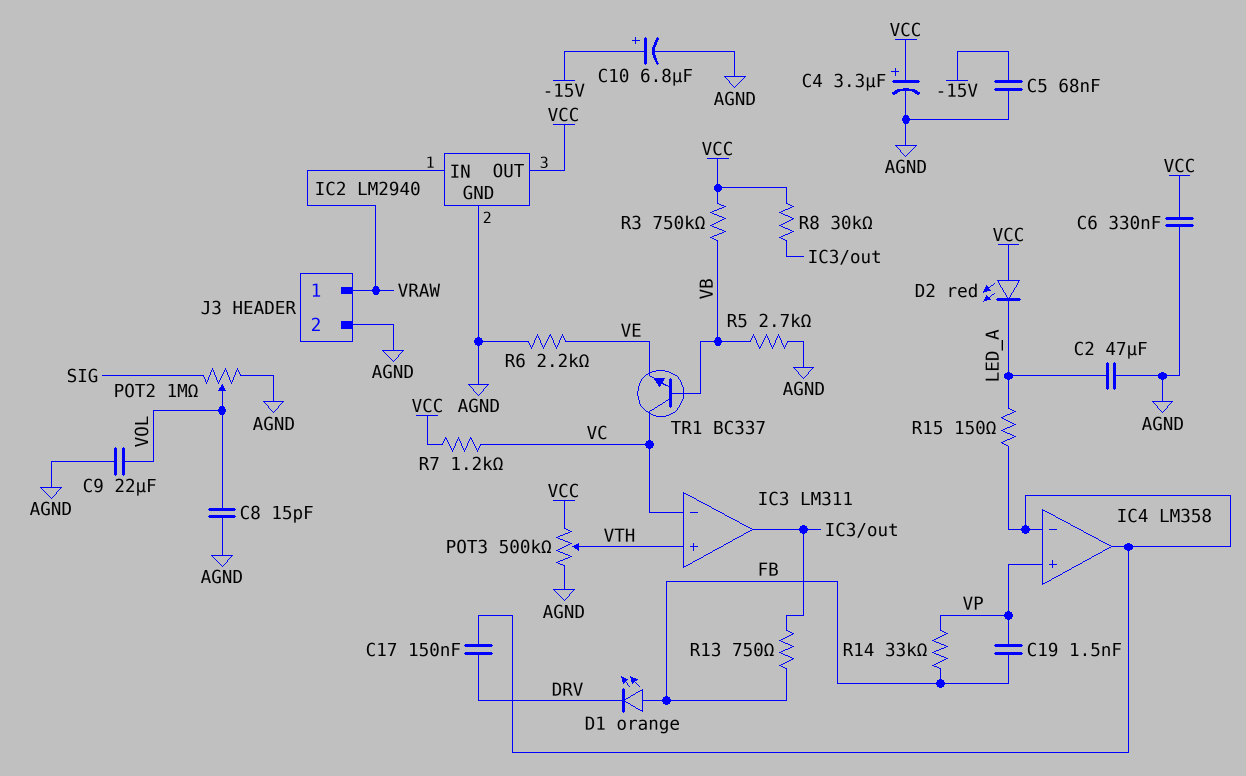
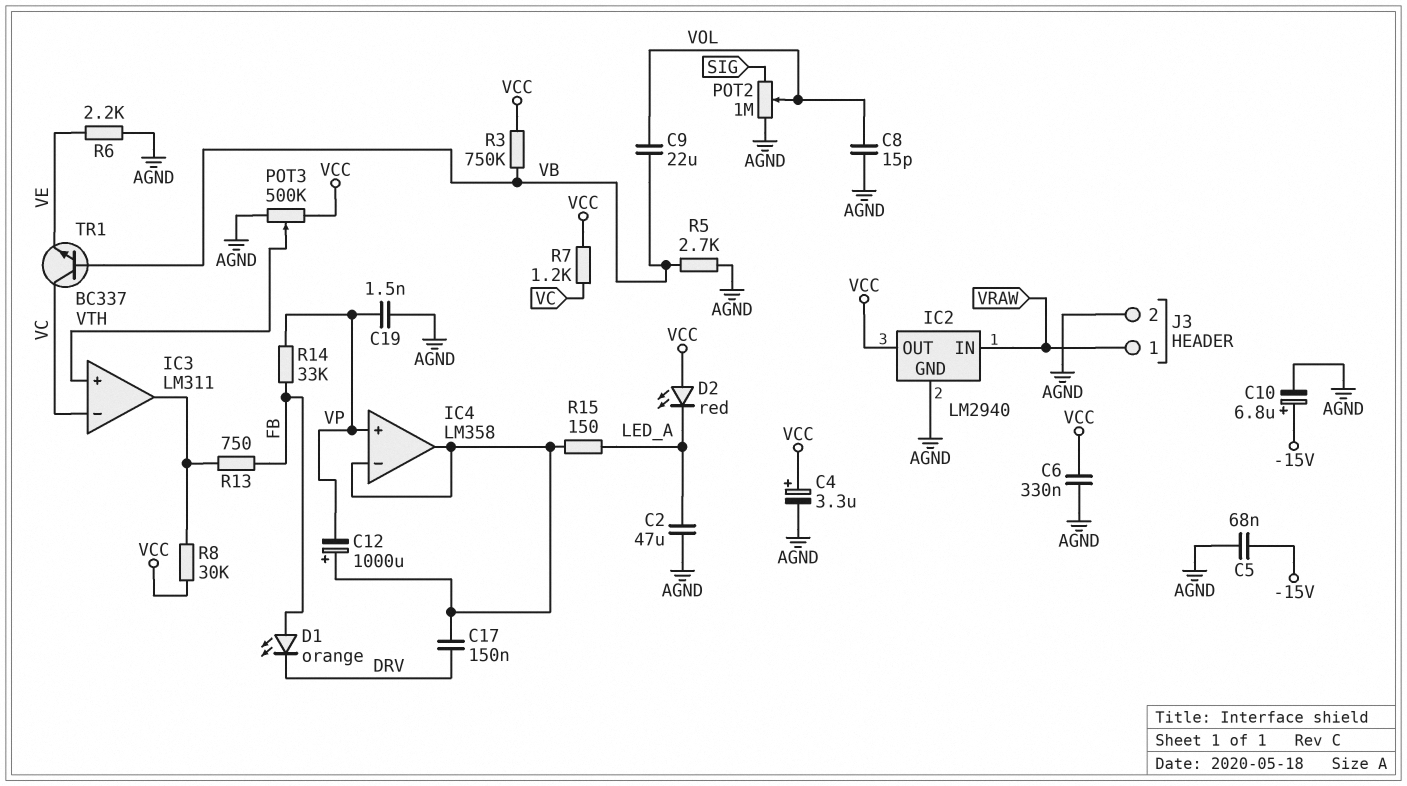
C9: 22uF (AGND, VOL) -> 22uF (VB, VOL)
C12: none -> 1000uF (plus IC4/in-, minus VP)
C19: 1.5nF (FB, VP) -> 1.5nF (AGND, VP)

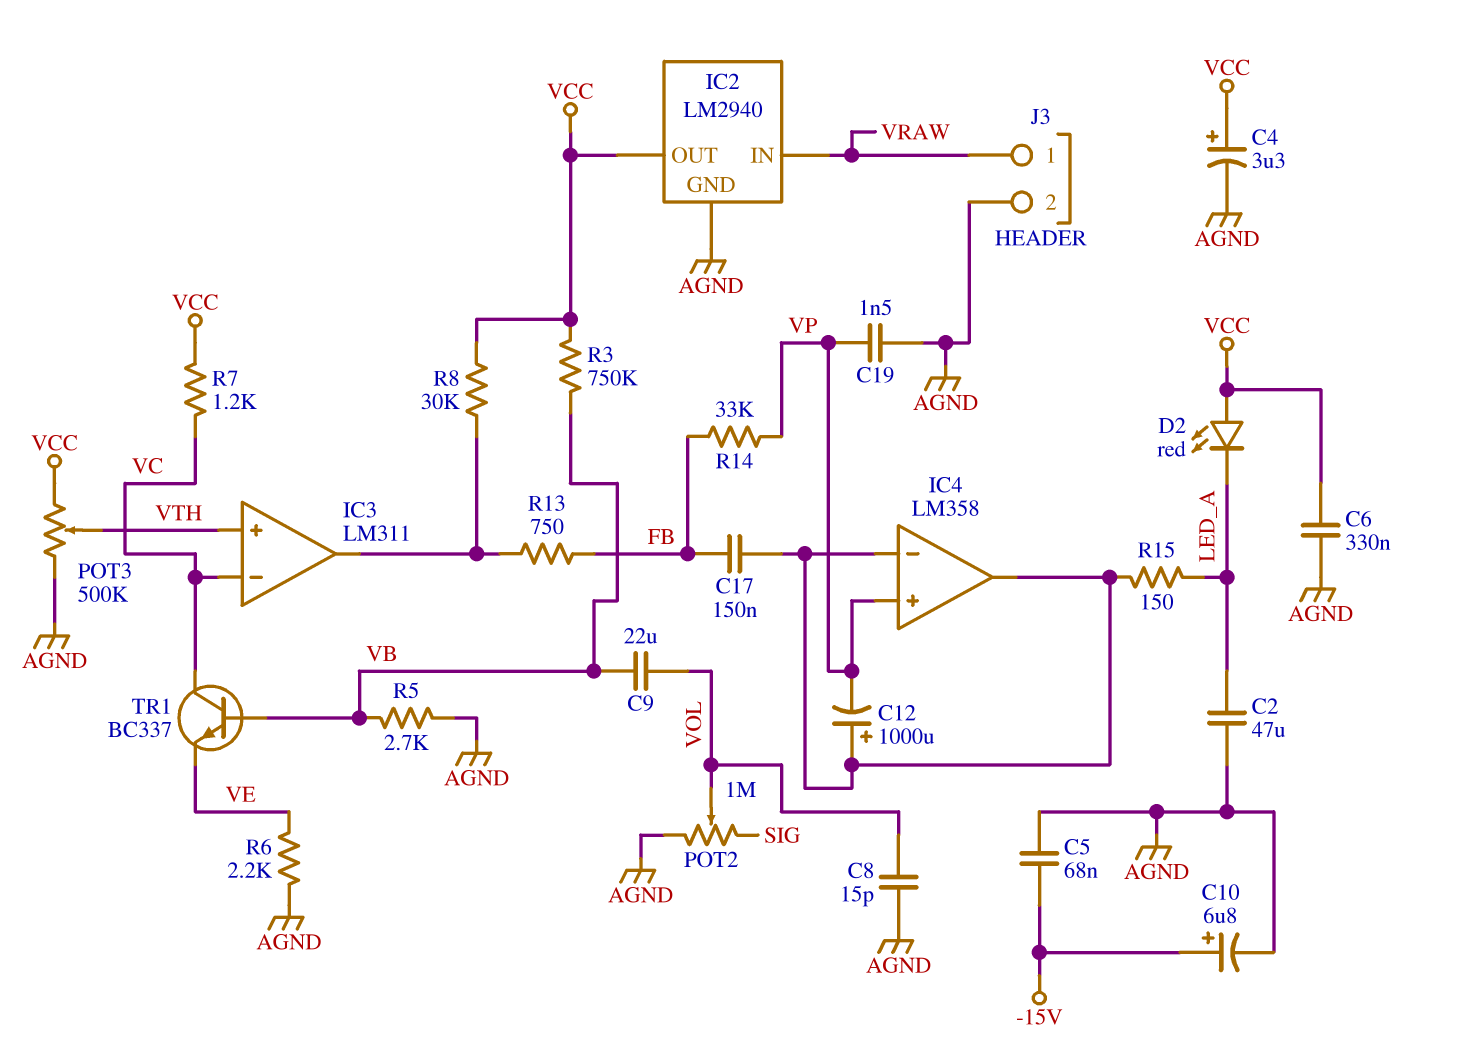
C17: 150nF (DRV, IC4/in-) -> 150nF (FB, IC4/in-)
D1: LED orange (A FB, K DRV) -> none

